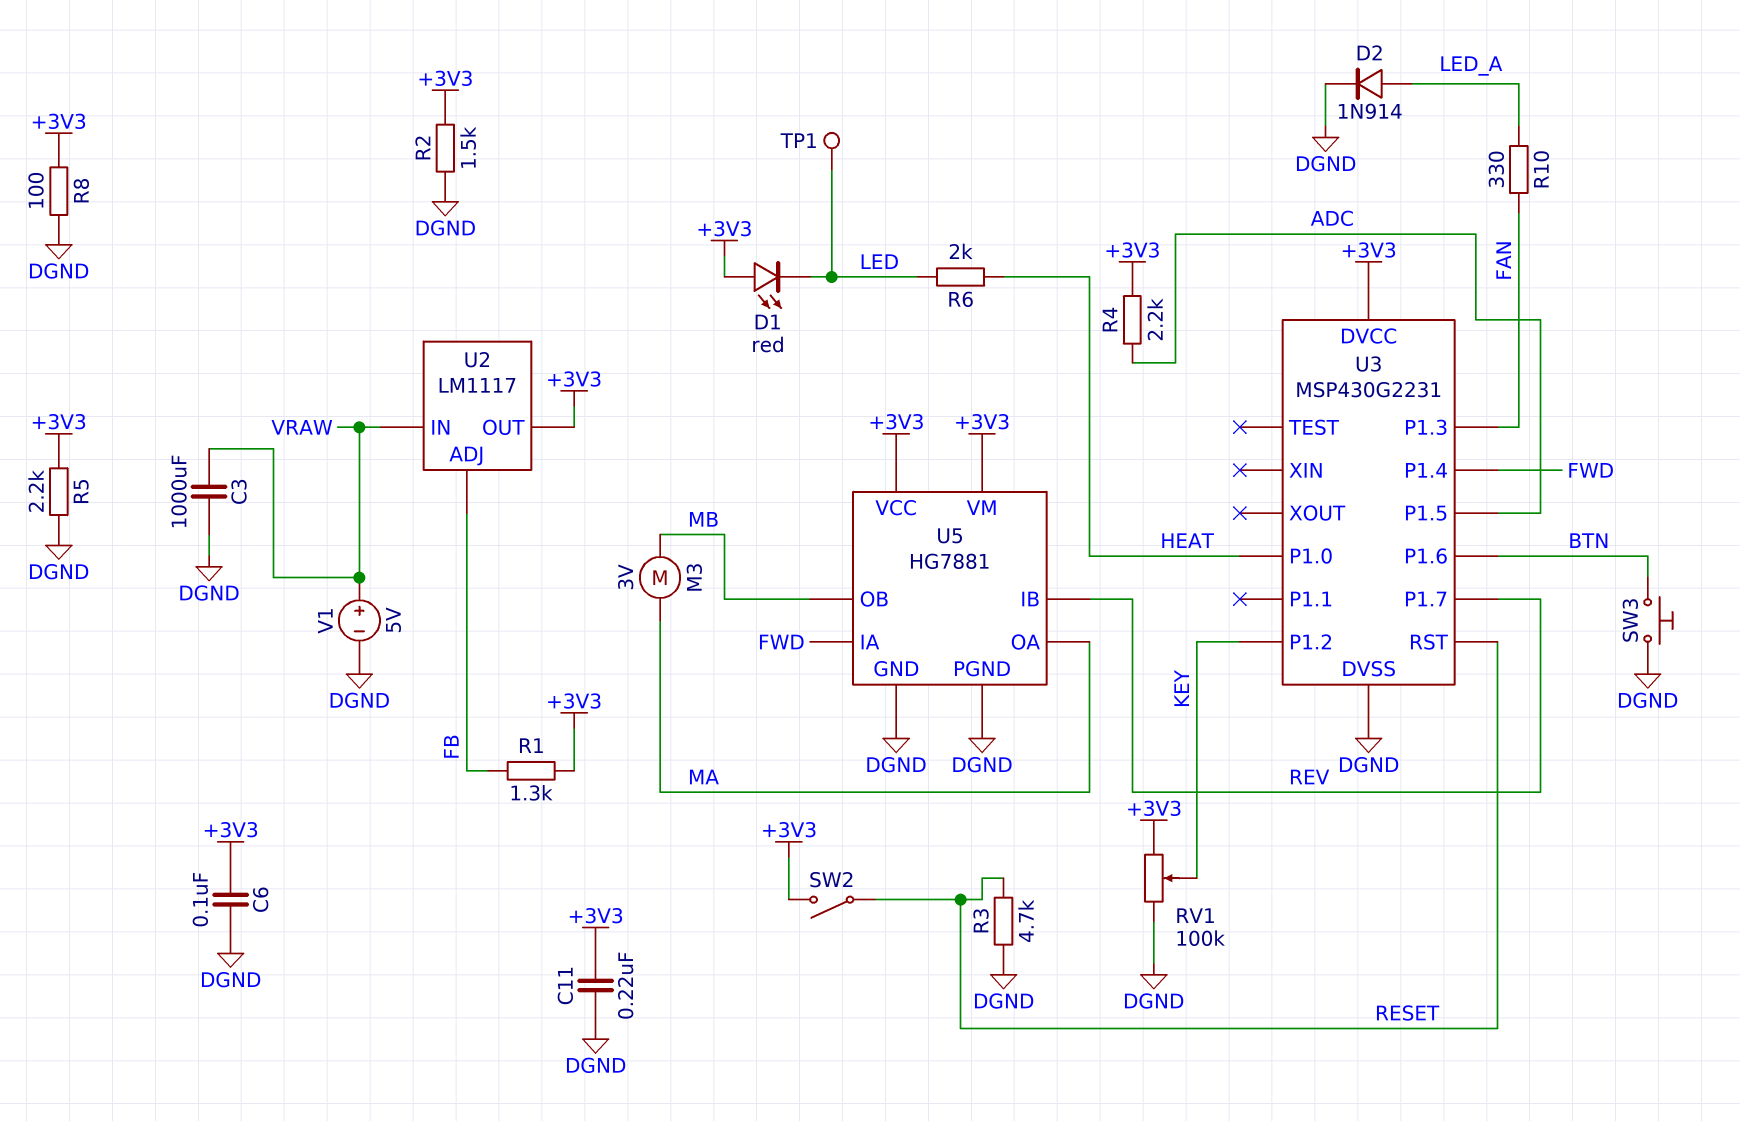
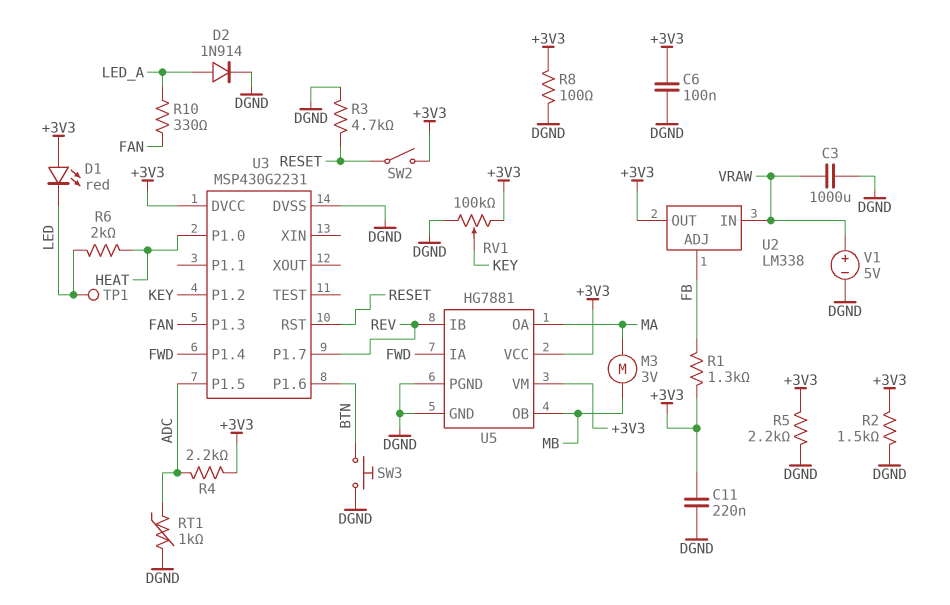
RT1: none -> 1k (ADC, DGND)
U2: LM1117 -> LM338

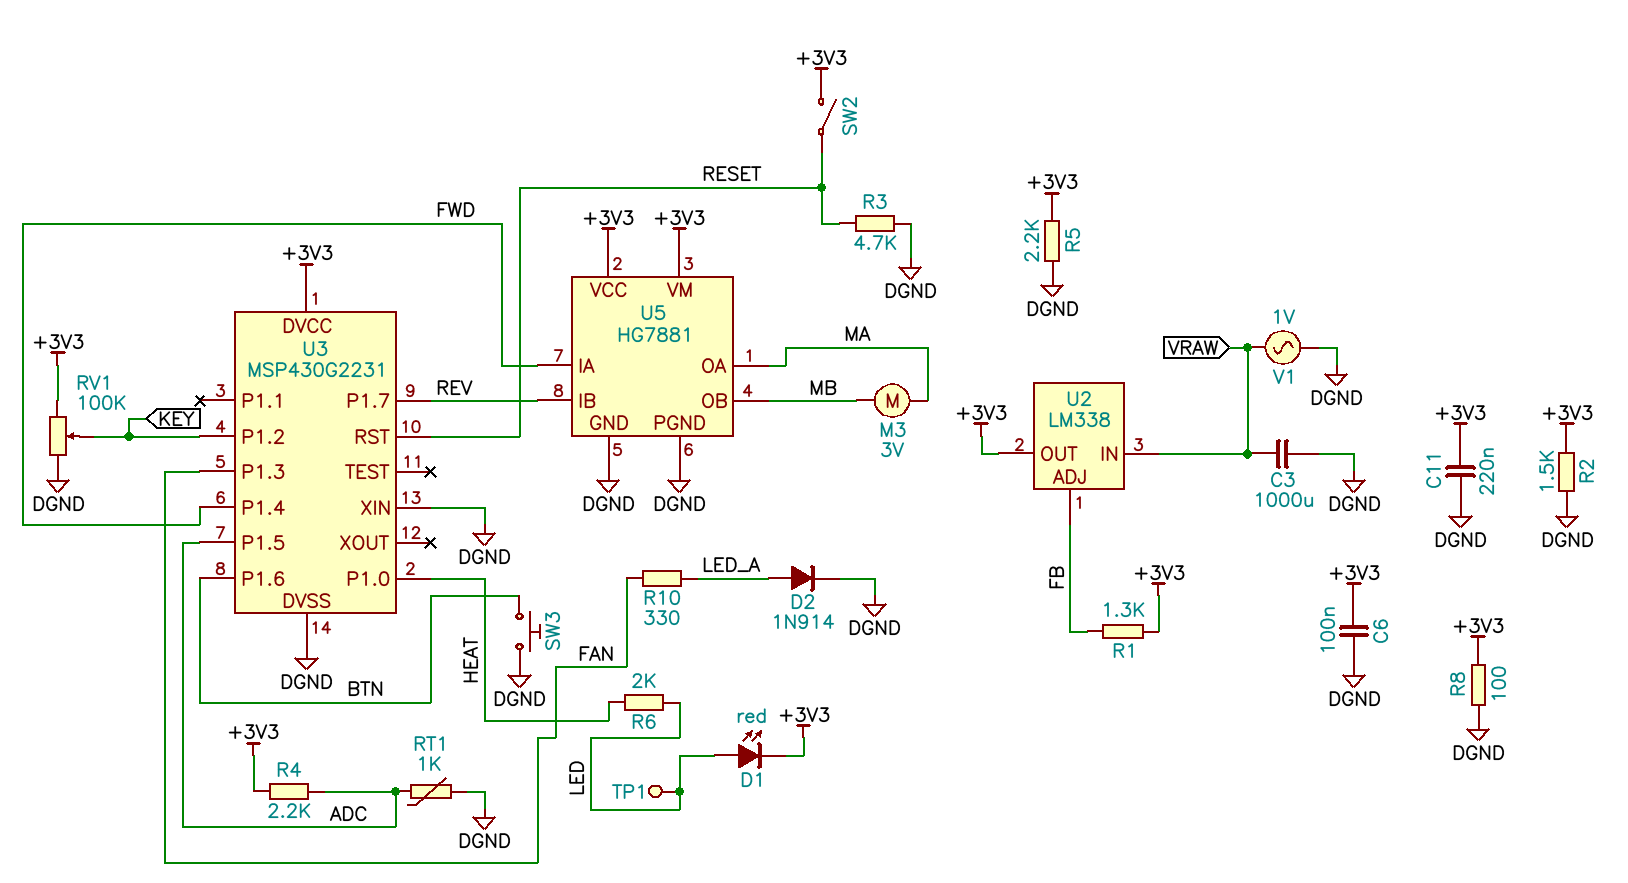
D1: LED red (A +3V3, K LED) -> LED red (A LED, K +3V3)
U3 pin XIN: none -> DGND
V1: 5V (plus VRAW, minus DGND) -> AC 1V (DGND, VRAW)

